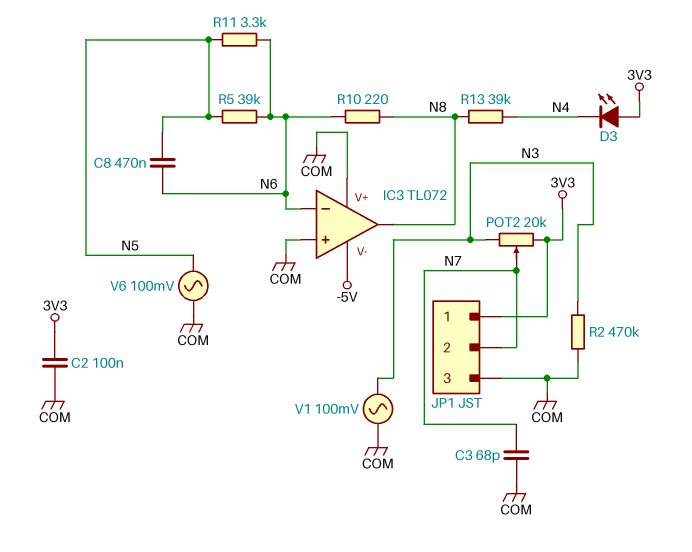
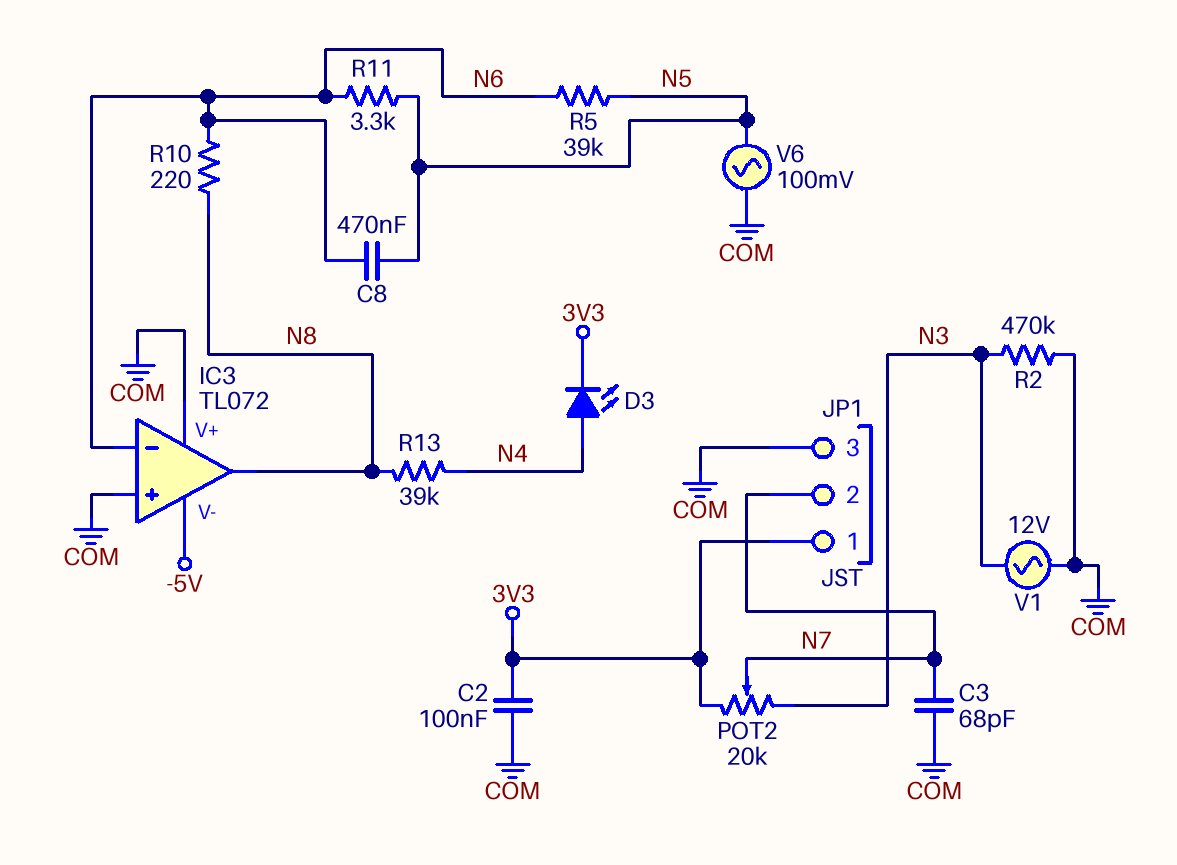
D3: LED (A 3V3, K N4) -> LED (A N4, K 3V3)
V1: AC 100mV (COM, N3) -> AC 12V (COM, N3)

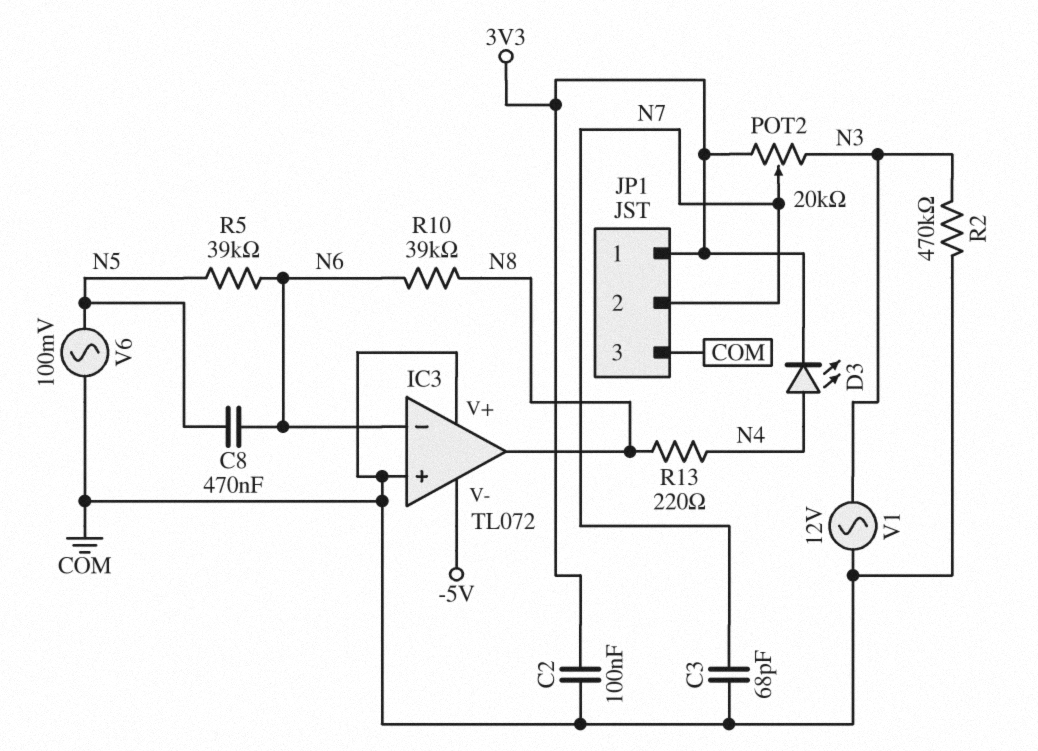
R10: 220 (N6, N8) -> 39k (N6, N8)
R11: 3.3k (N5, N6) -> none
R13: 39k (N4, N8) -> 220 (N4, N8)

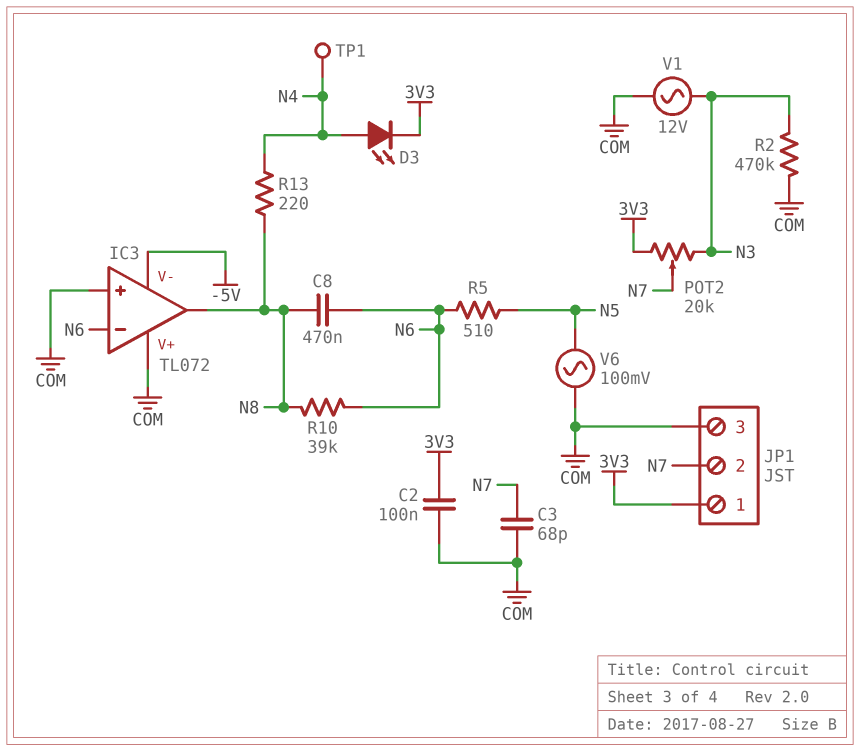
C8: 470nF (N5, N6) -> 470nF (N6, N8)
R5: 39k (N5, N6) -> 510 (N5, N6)
TP1: none -> test point (N4)

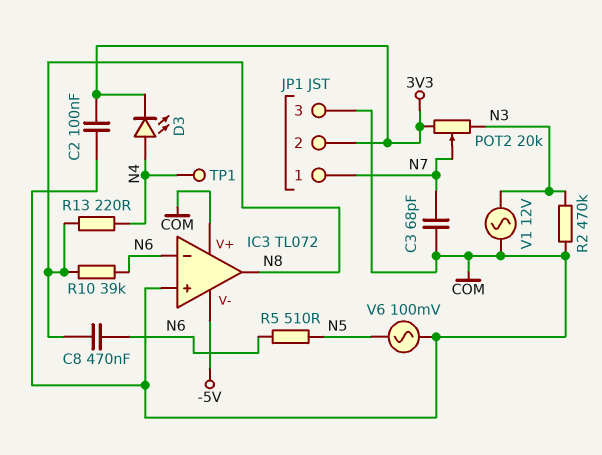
JP1 pin 1: 3V3 -> N7
JP1 pin 2: N7 -> 3V3

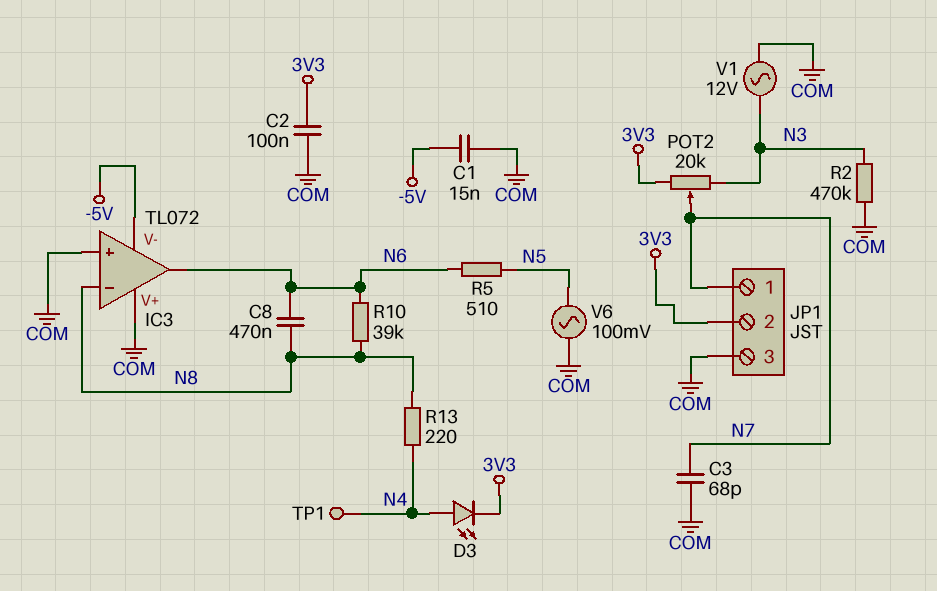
C1: none -> 15nF (-5V, COM)
IC3 pin in-: N6 -> N8
IC3 pin out: N8 -> N6

